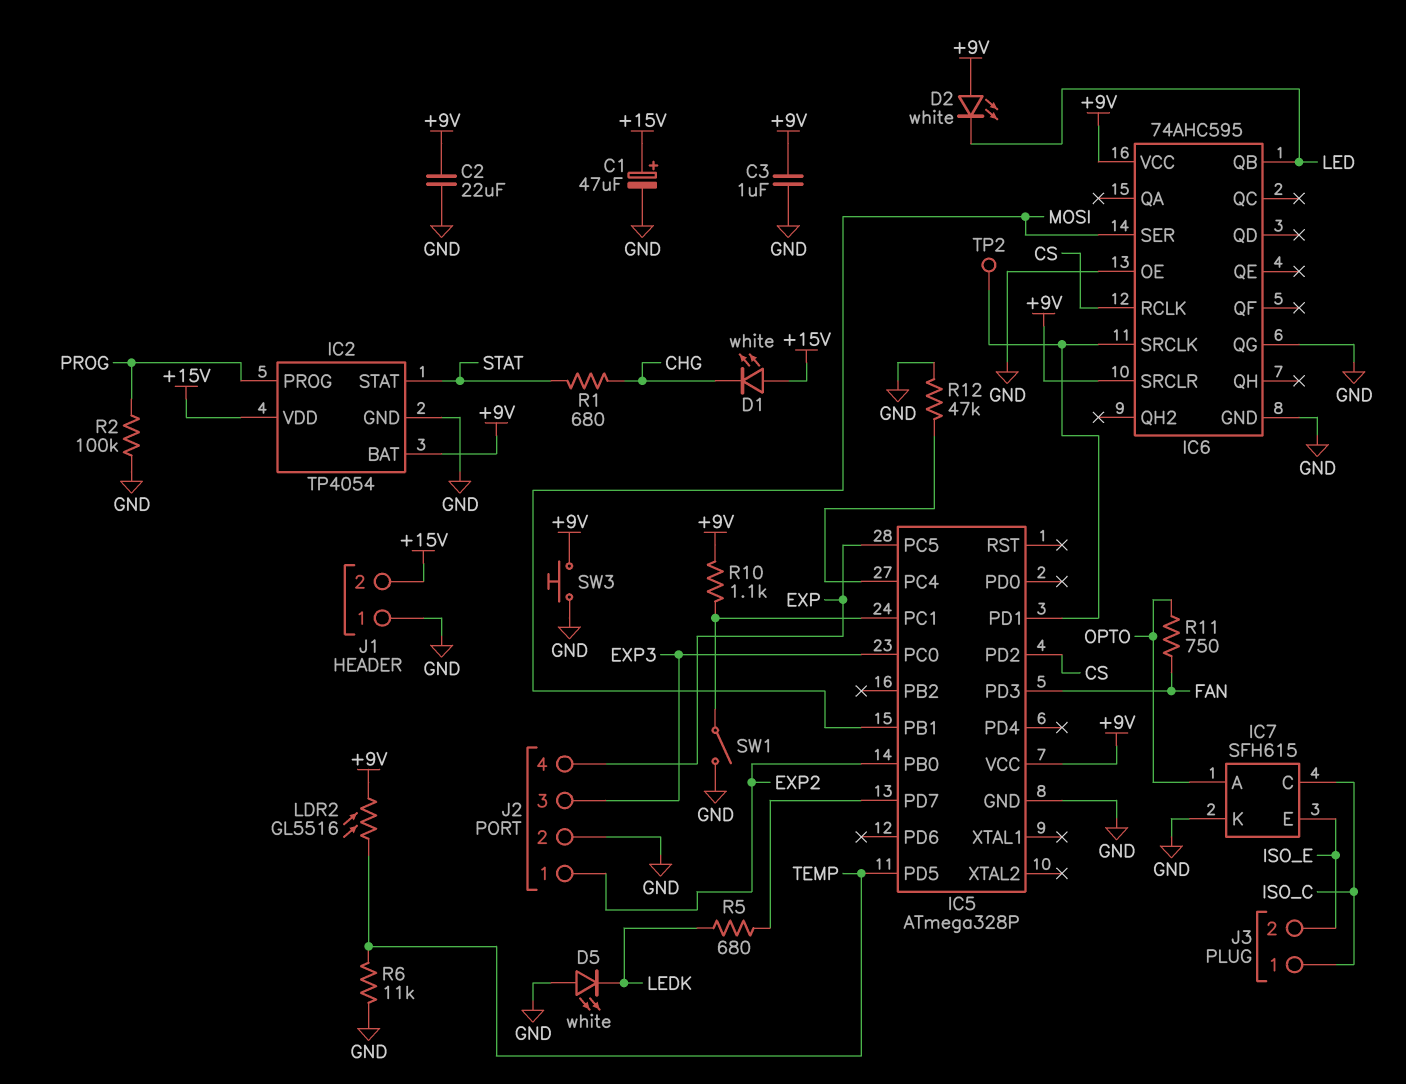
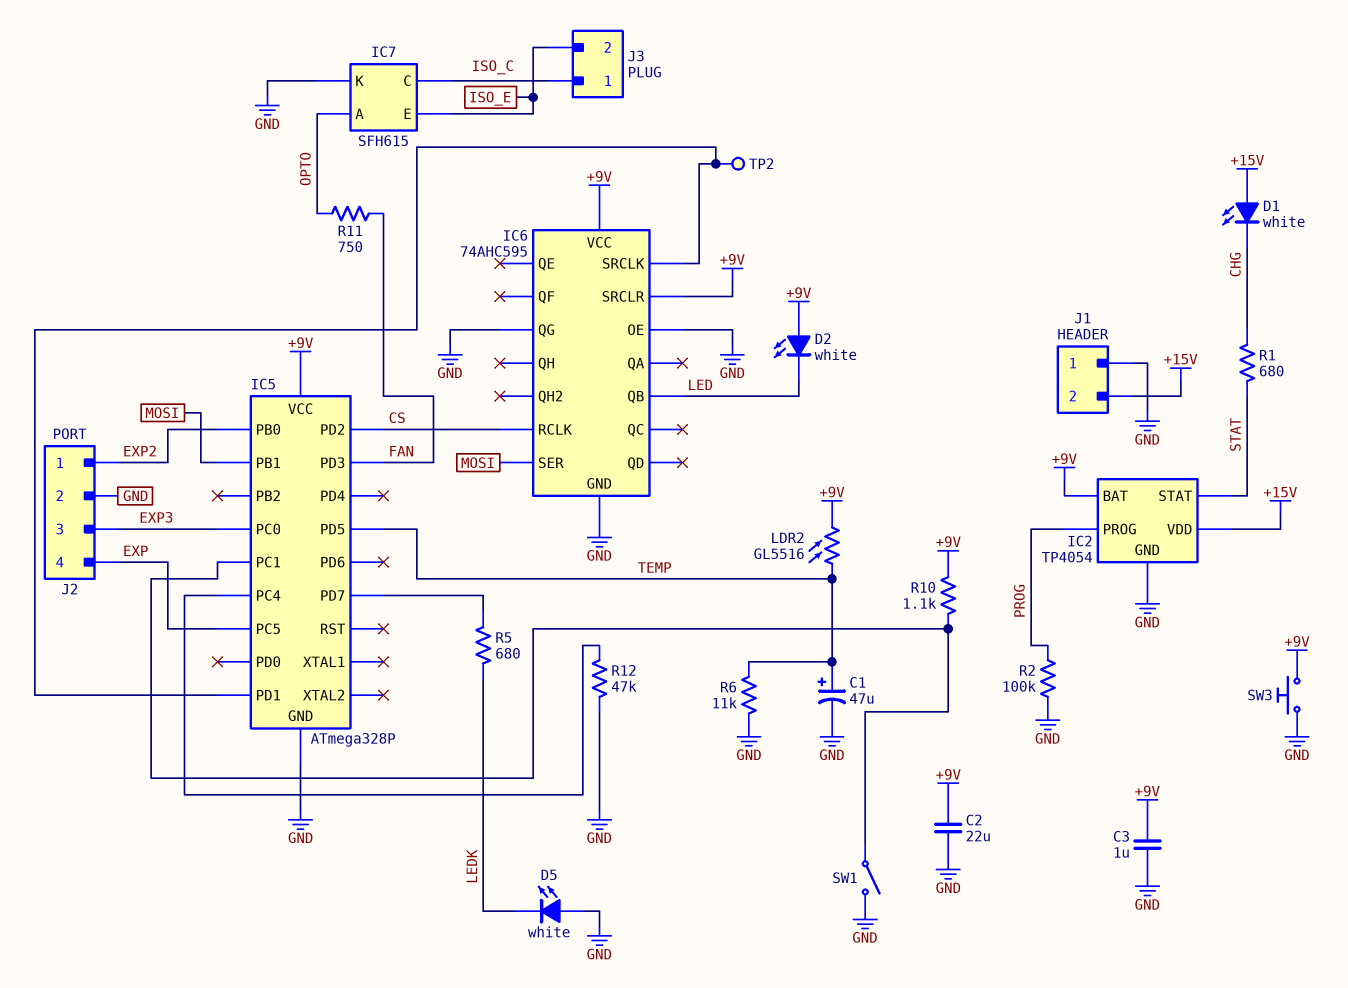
C1: 47uF (plus +15V, minus GND) -> 47uF (plus TEMP, minus GND)

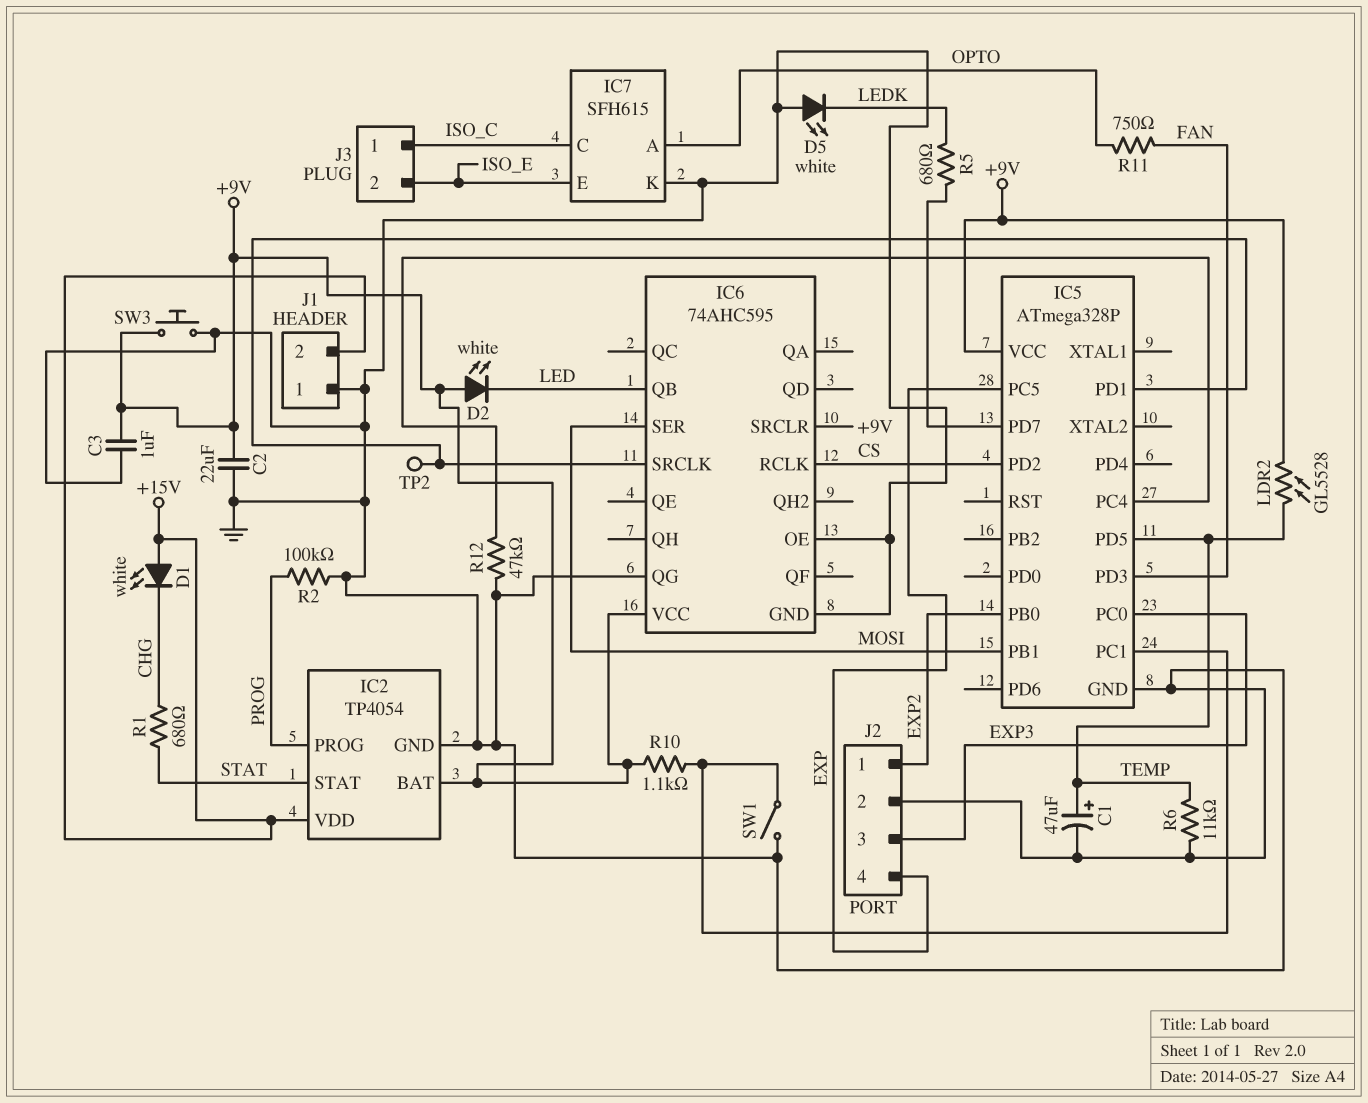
LDR2: GL5516 (+9V, TEMP) -> GL5528 (+9V, TEMP)

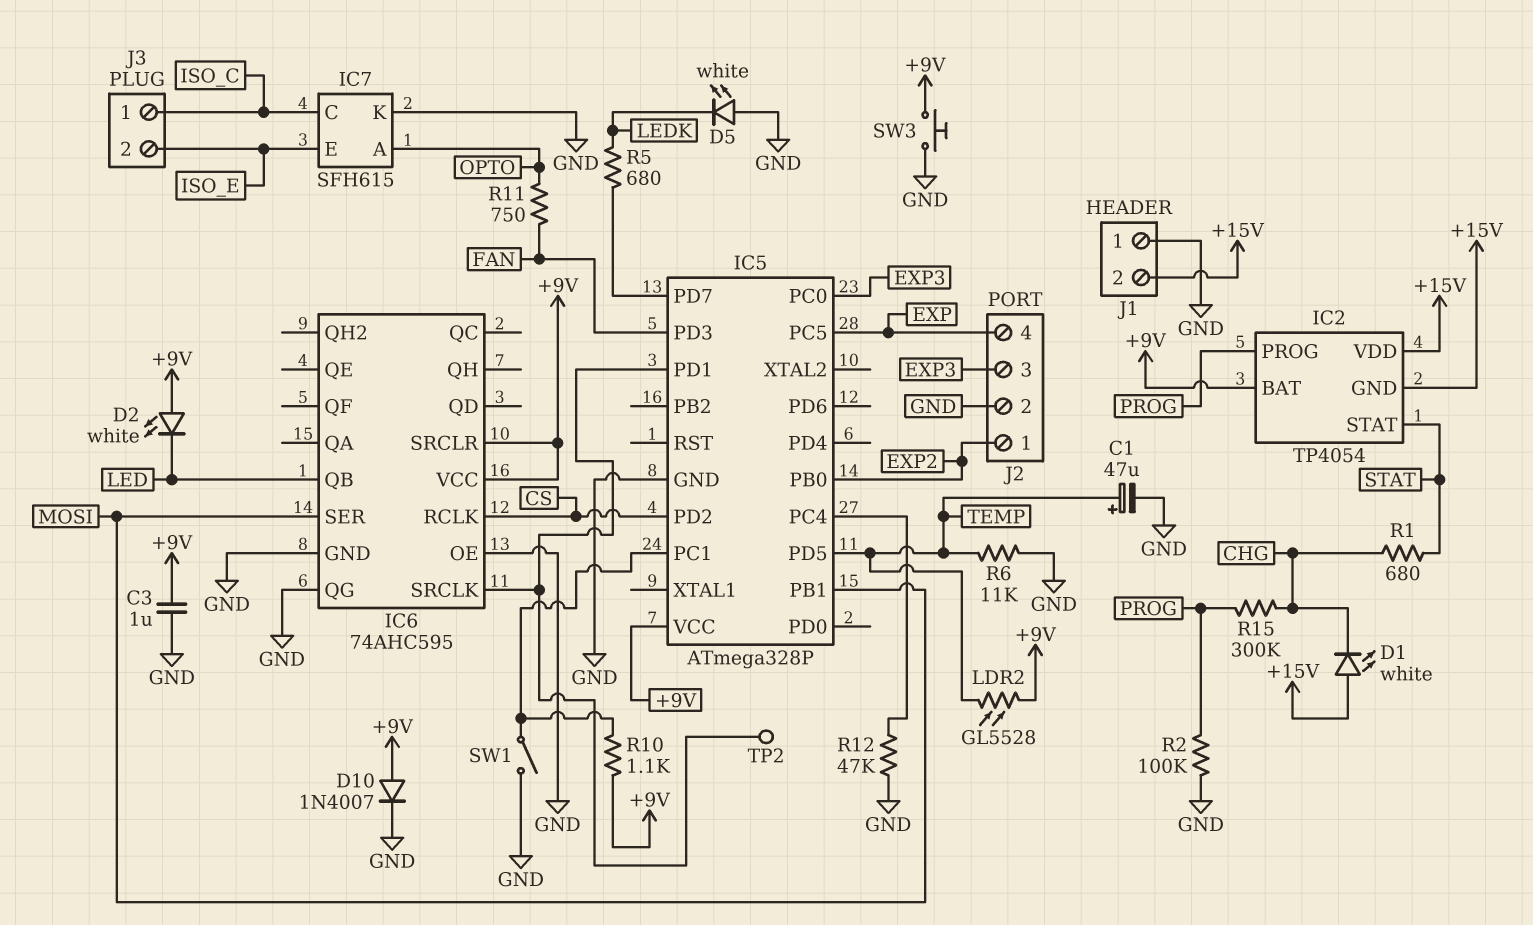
C2: 22uF (+9V, GND) -> none
D10: none -> diode 1N4007 (A +9V, K GND)
IC2 pin GND: GND -> +15V
R15: none -> 300k (CHG, PROG)

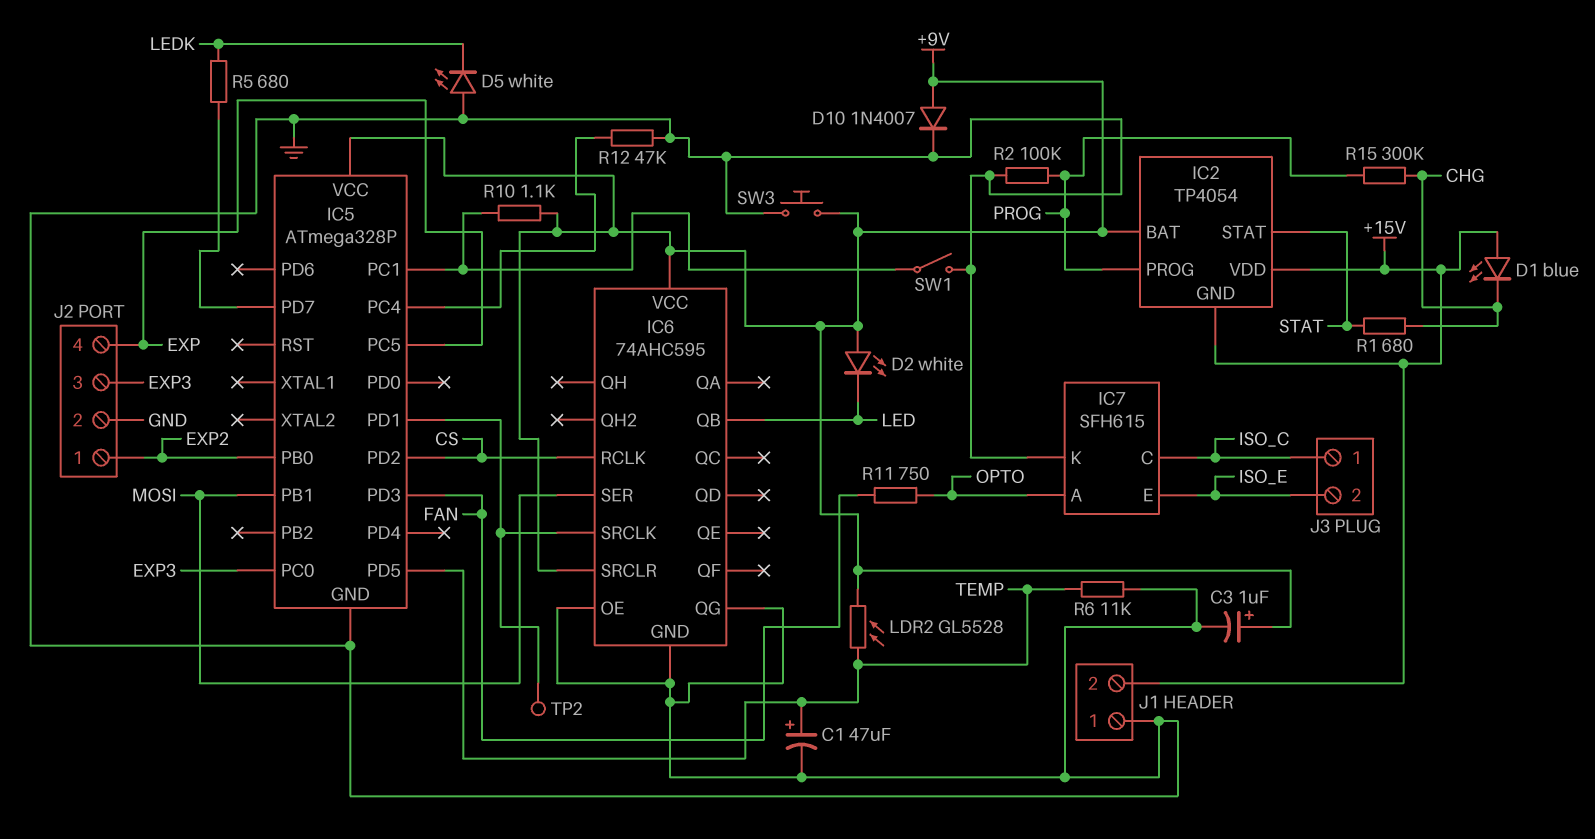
C3: 1uF (+9V, GND) -> 1uF (plus +9V, minus GND)
D1: LED white (A +15V, K CHG) -> LED blue (A +15V, K CHG)

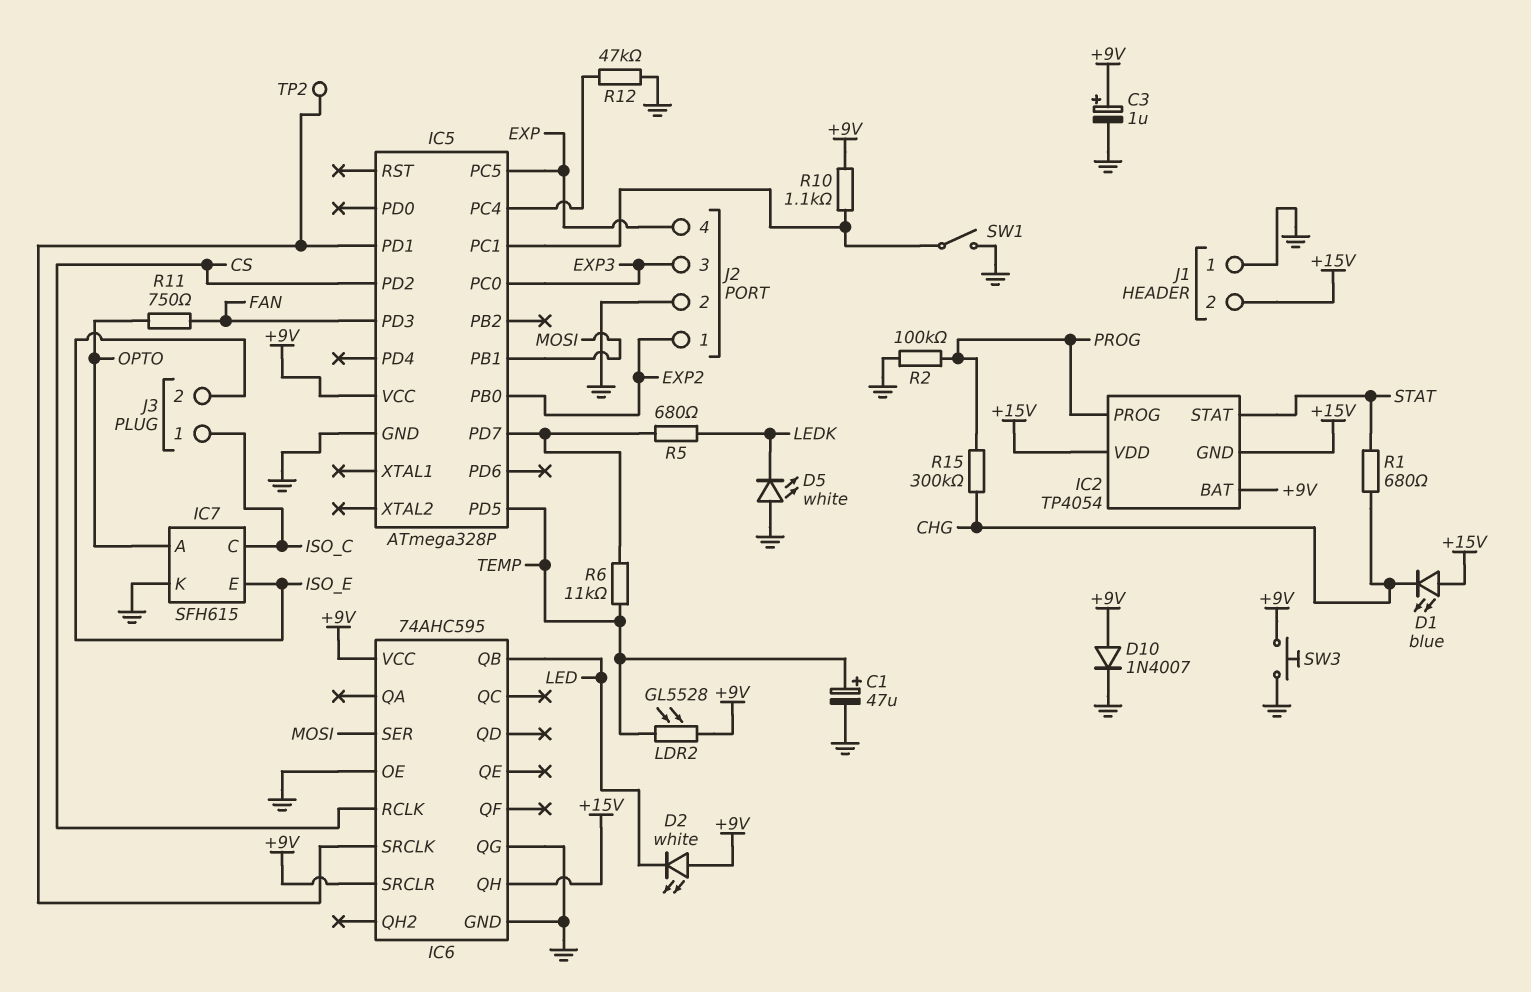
IC6 pin QH: none -> +15V
R6: 11k (GND, TEMP) -> 11k (IC5/PD7, TEMP)

